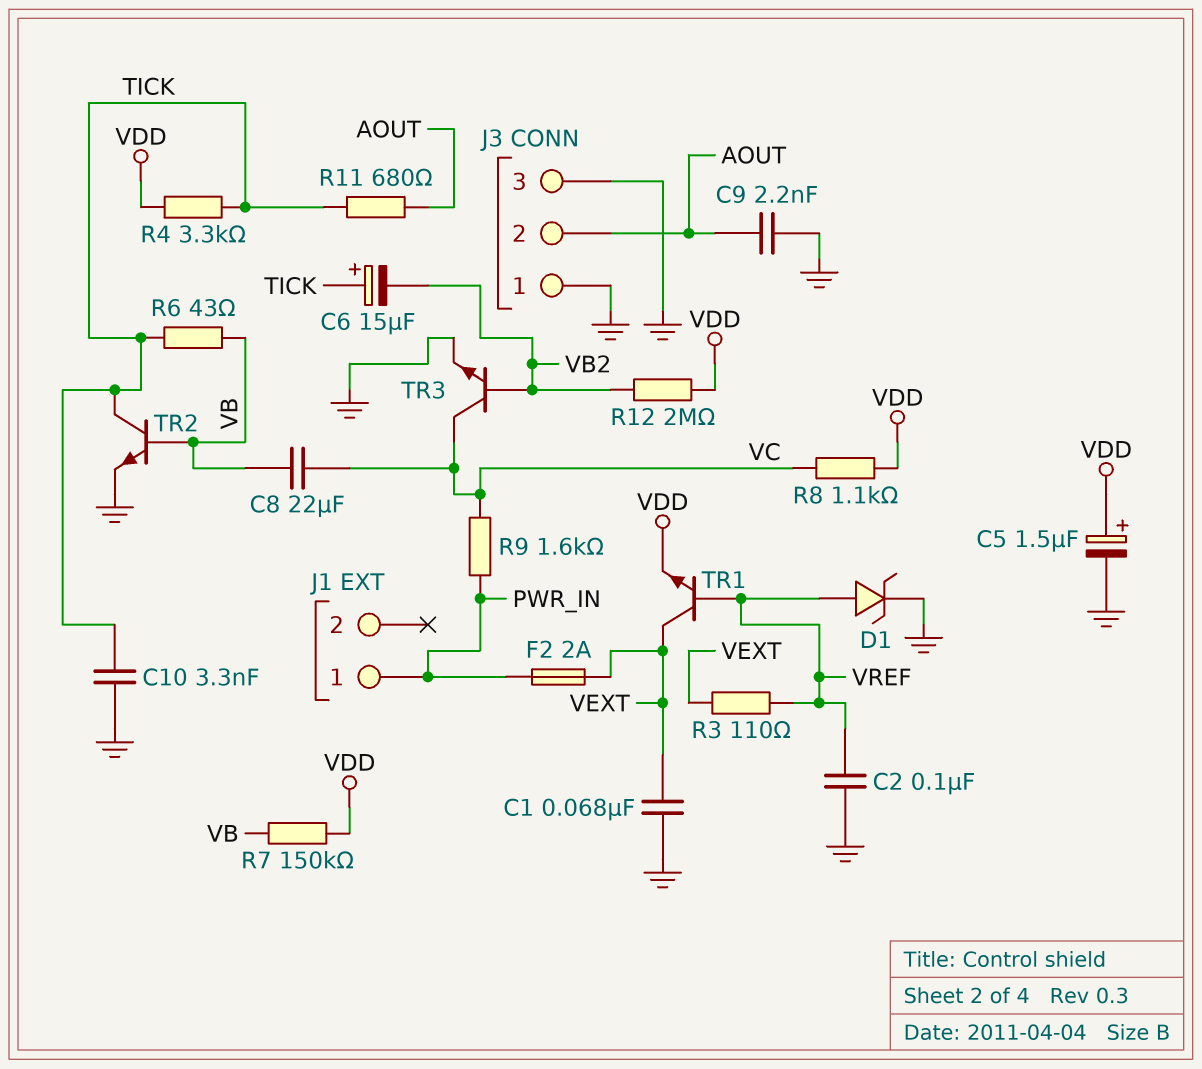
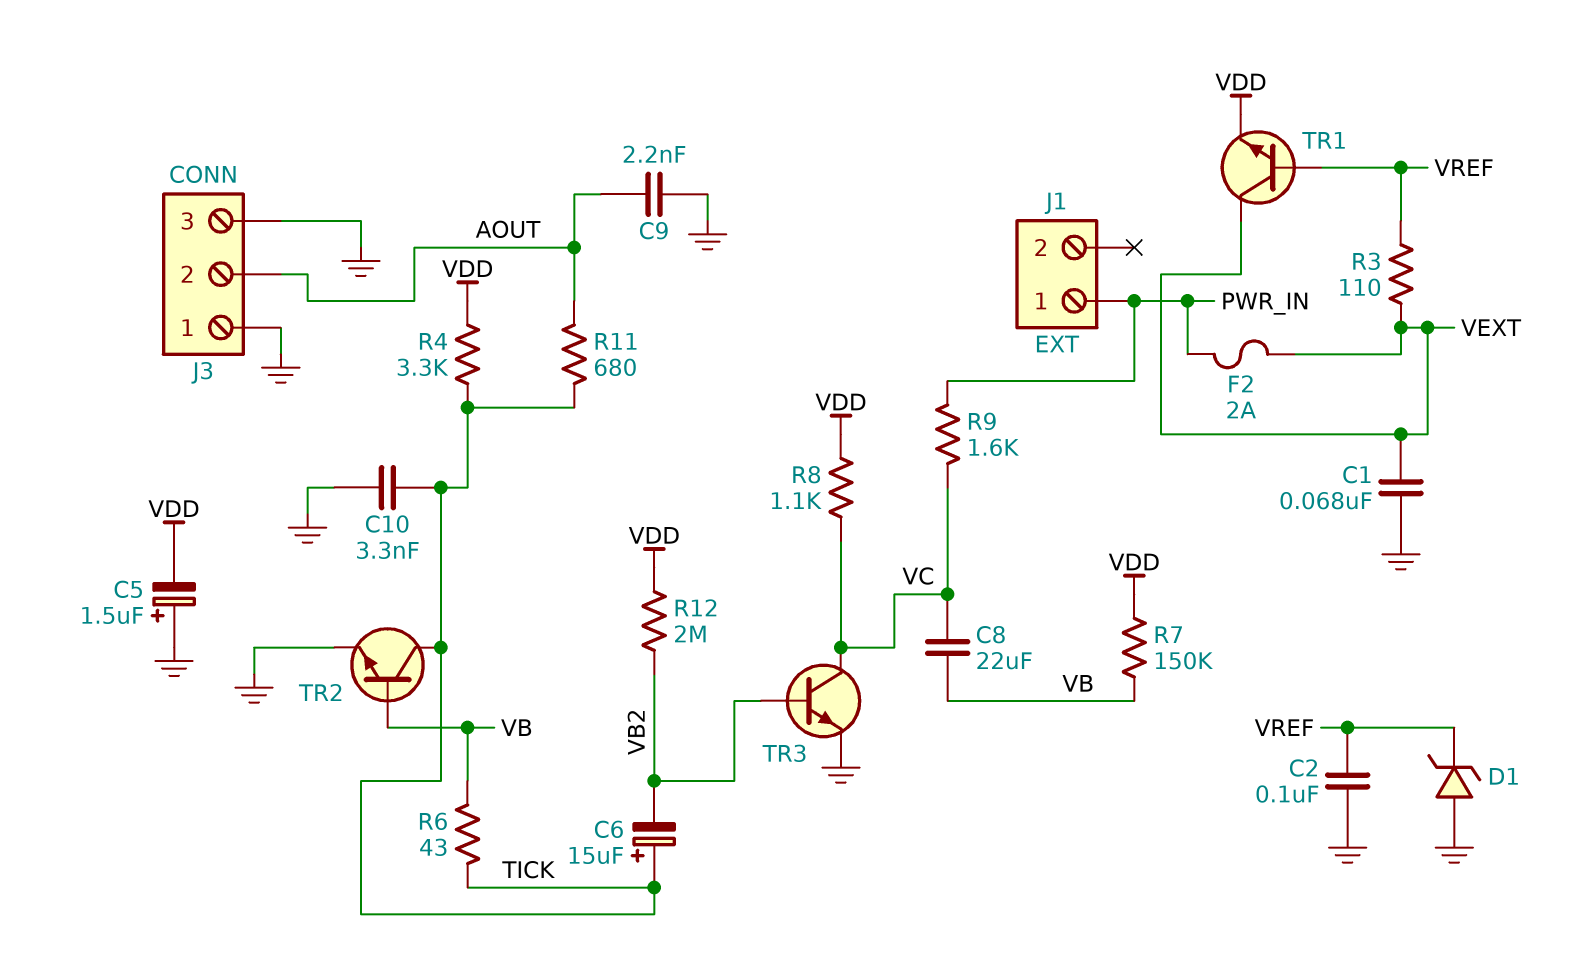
C5: 1.5uF (plus VDD, minus GND) -> 1.5uF (plus GND, minus VDD)
D1: zener (A VREF, K GND) -> zener (A GND, K VREF)

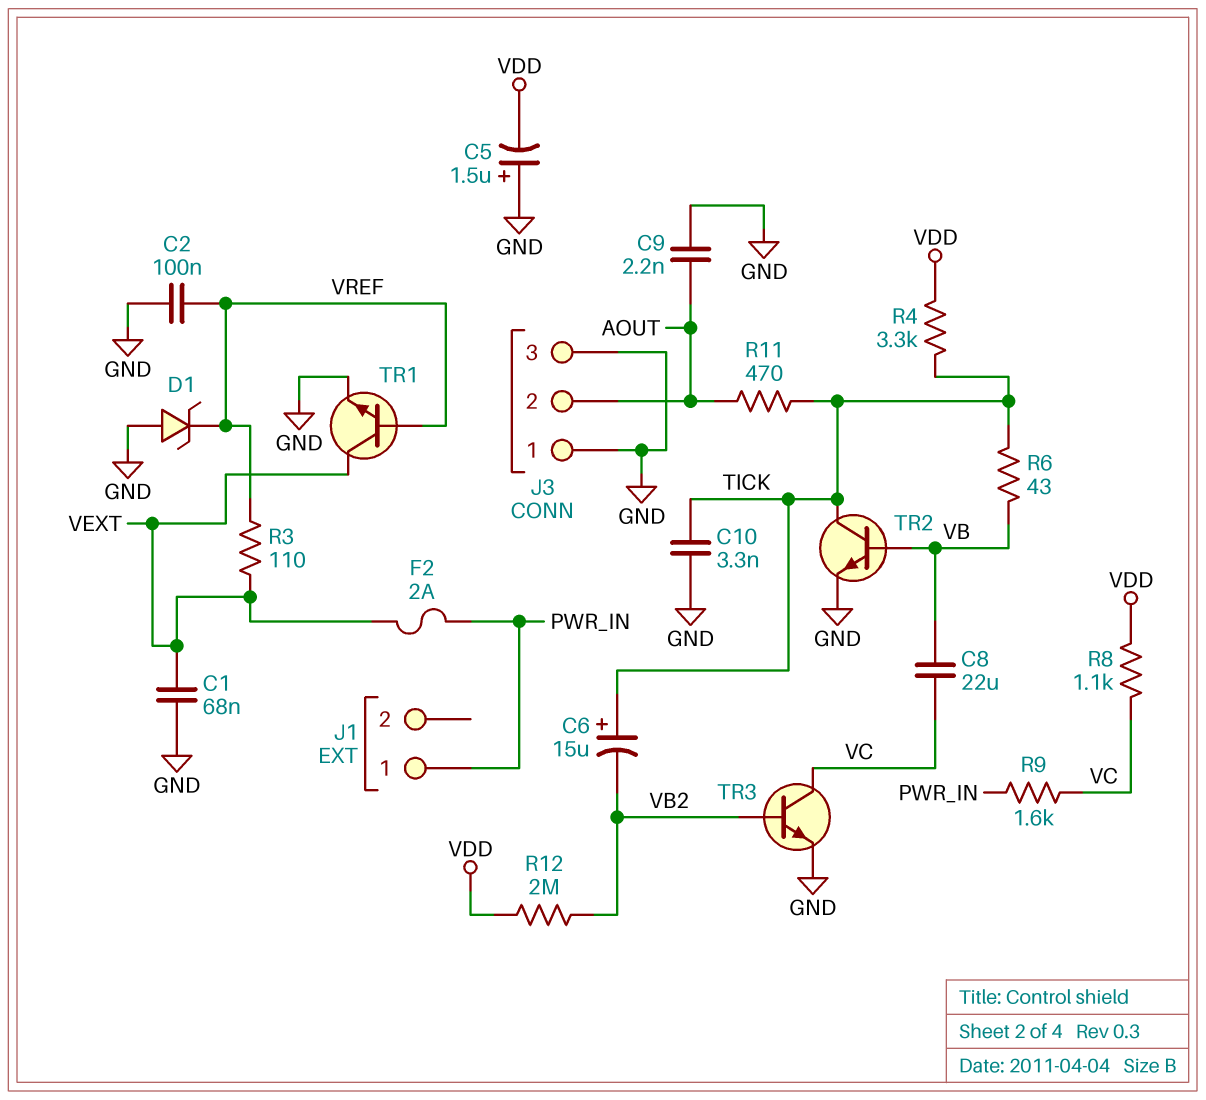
R7: 150k (VB, VDD) -> none
R11: 680 (AOUT, TICK) -> 470 (AOUT, TICK)
TR1: NPN (B VREF, C VEXT, E VDD) -> NPN (B VREF, C VEXT, E GND)

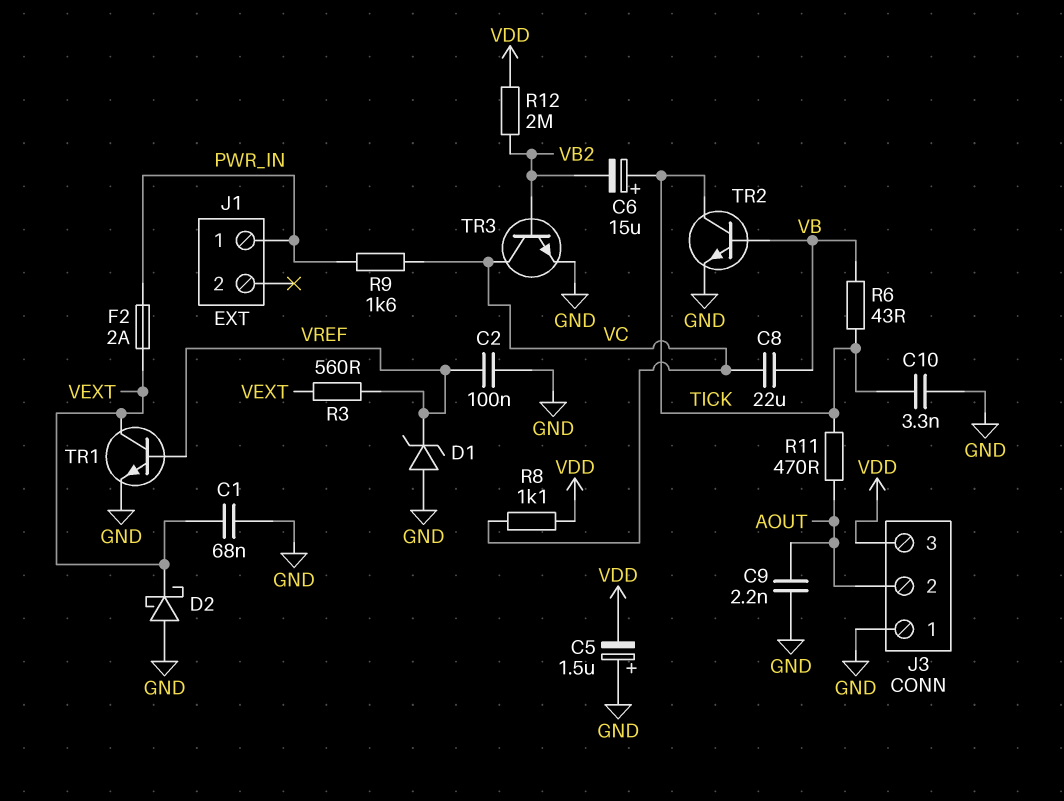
D2: none -> schottky (A GND, K VEXT)
J3 pin 3: GND -> VDD
R3: 110 (VEXT, VREF) -> 560 (VEXT, VREF)
R4: 3.3k (TICK, VDD) -> none

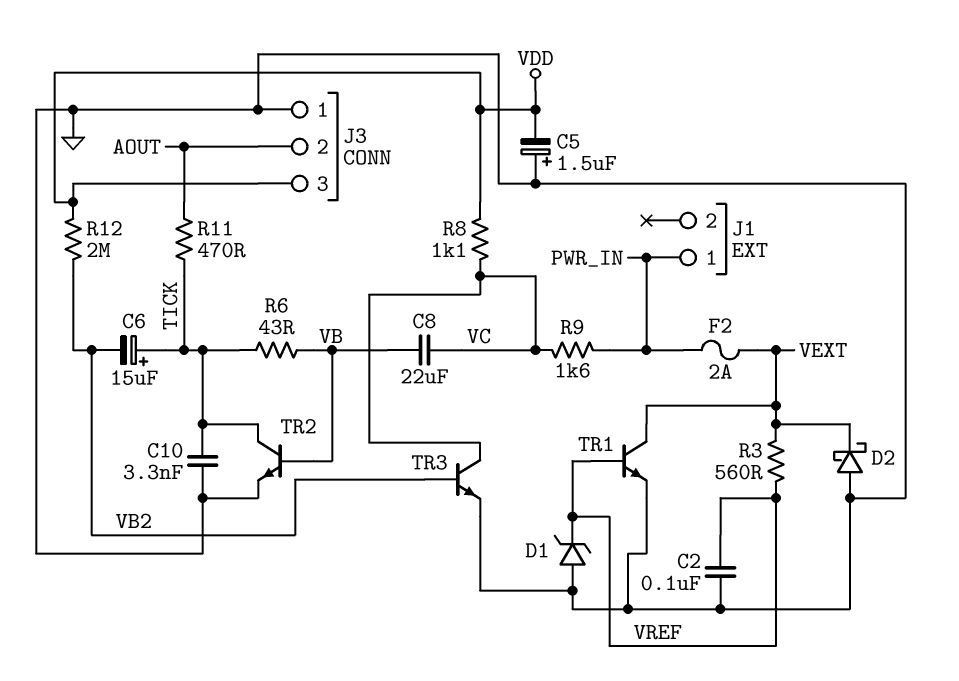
C1: 68nF (GND, VEXT) -> none
C9: 2.2nF (AOUT, GND) -> none

